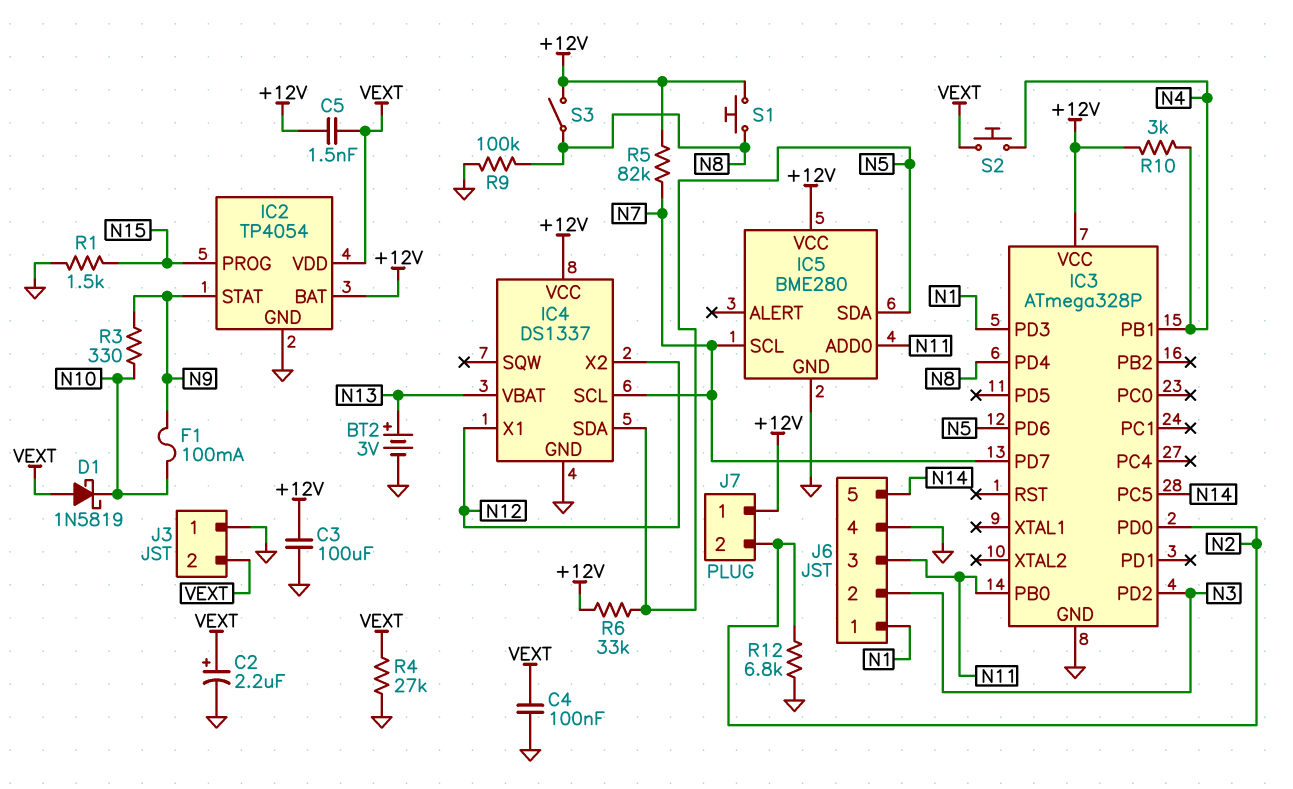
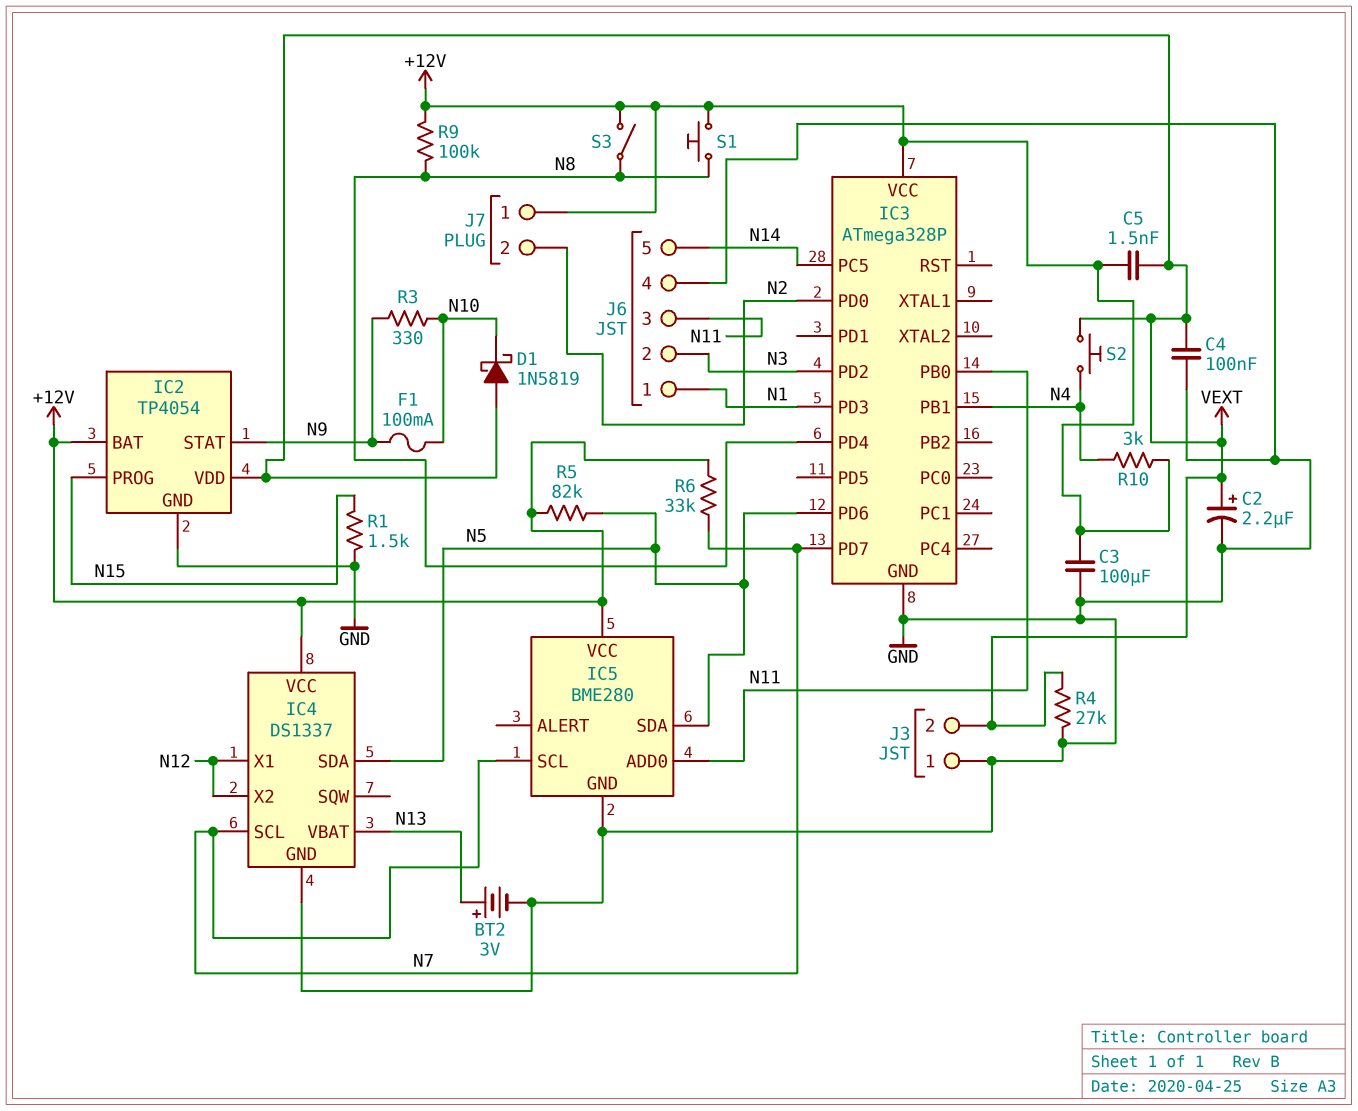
R5: 82k (+12V, N7) -> 82k (+12V, N5)
R6: 33k (+12V, N5) -> 33k (+12V, N7)
R9: 100k (GND, N8) -> 100k (+12V, N8)
R12: 6.8k (GND, N2) -> none

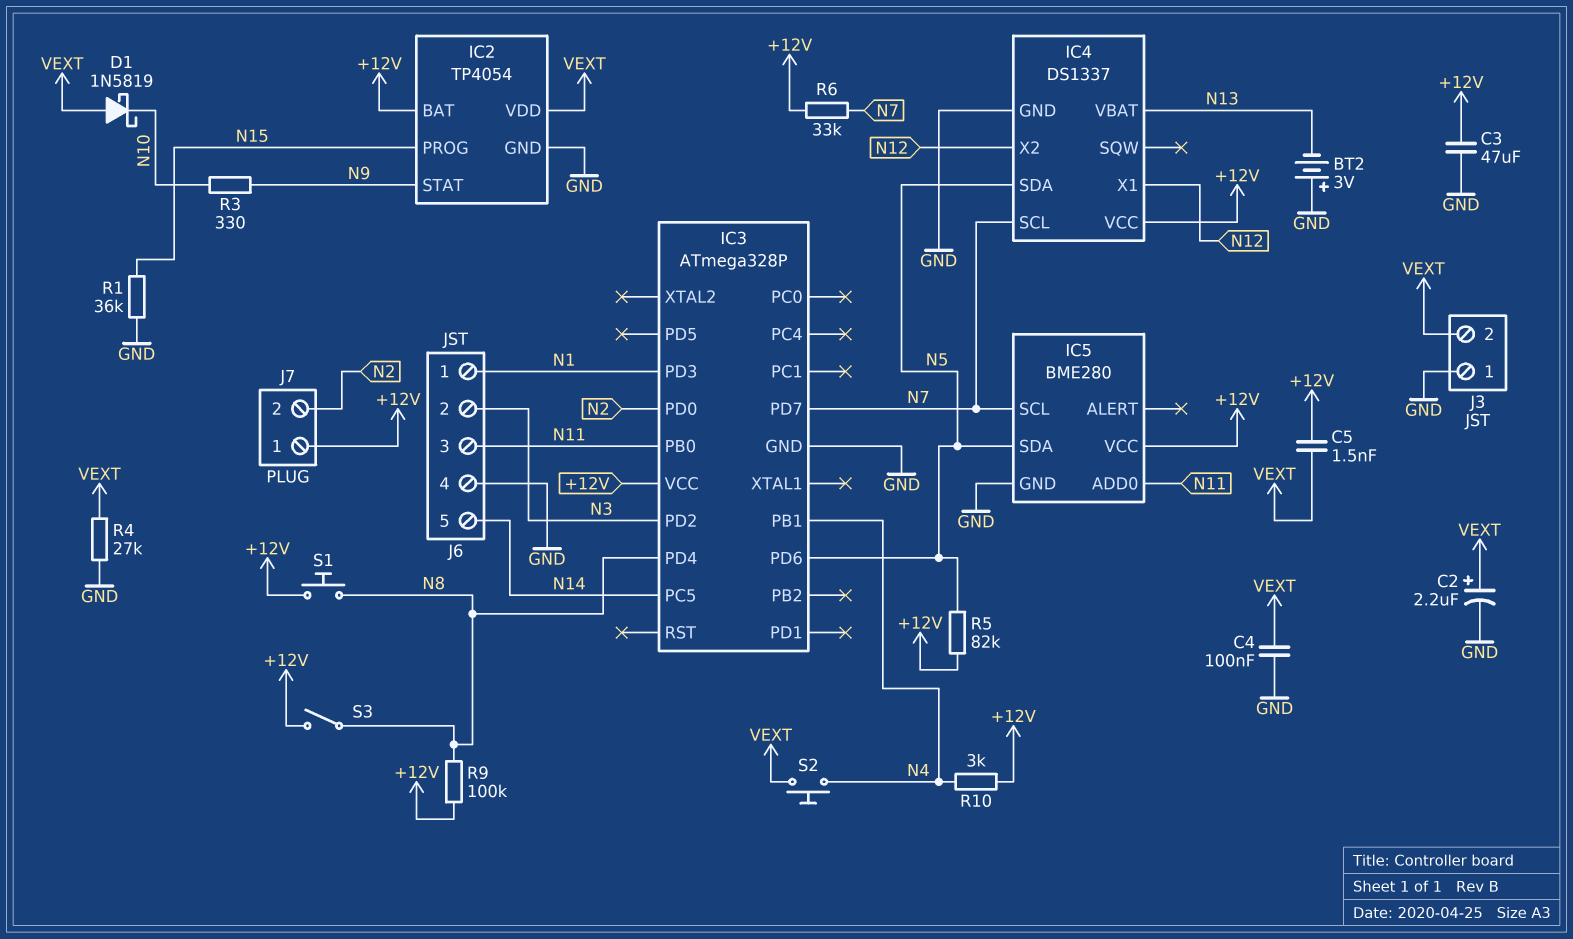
BT2: 3V (plus N13, minus GND) -> 3V (plus GND, minus N13)
C3: 100uF (+12V, GND) -> 47uF (+12V, GND)
F1: 100mA (N9, N10) -> none
R1: 1.5k (GND, N15) -> 36k (GND, N15)

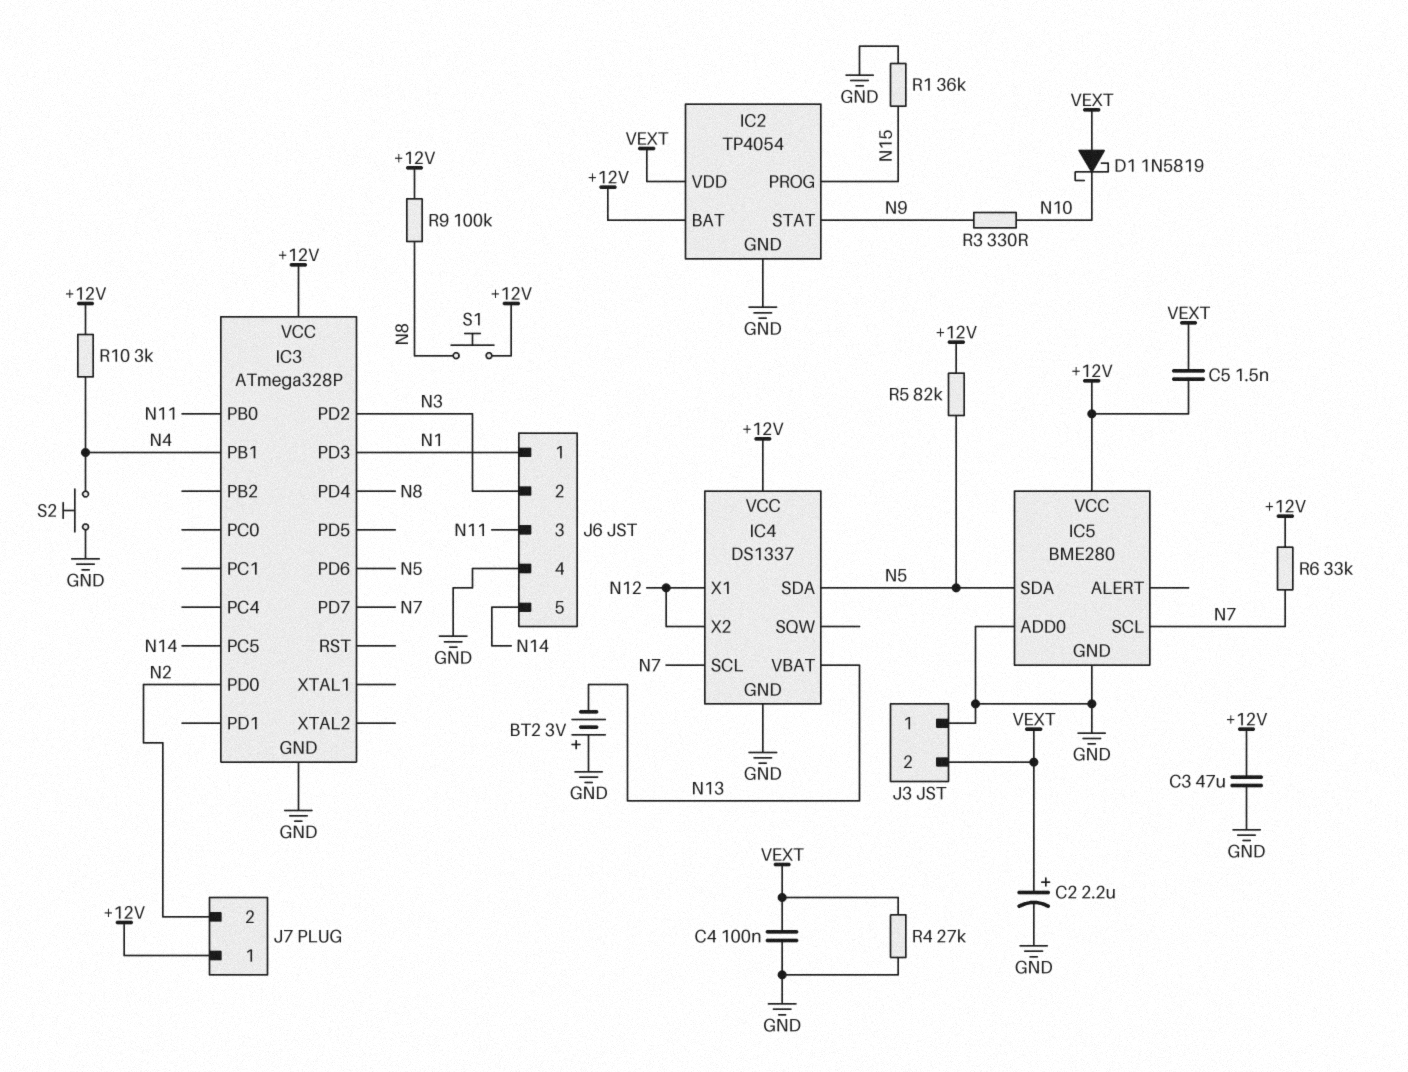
IC5 pin ADD0: N11 -> GND
S2: button (N4, VEXT) -> button (GND, N4)
S3: switch (+12V, N8) -> none

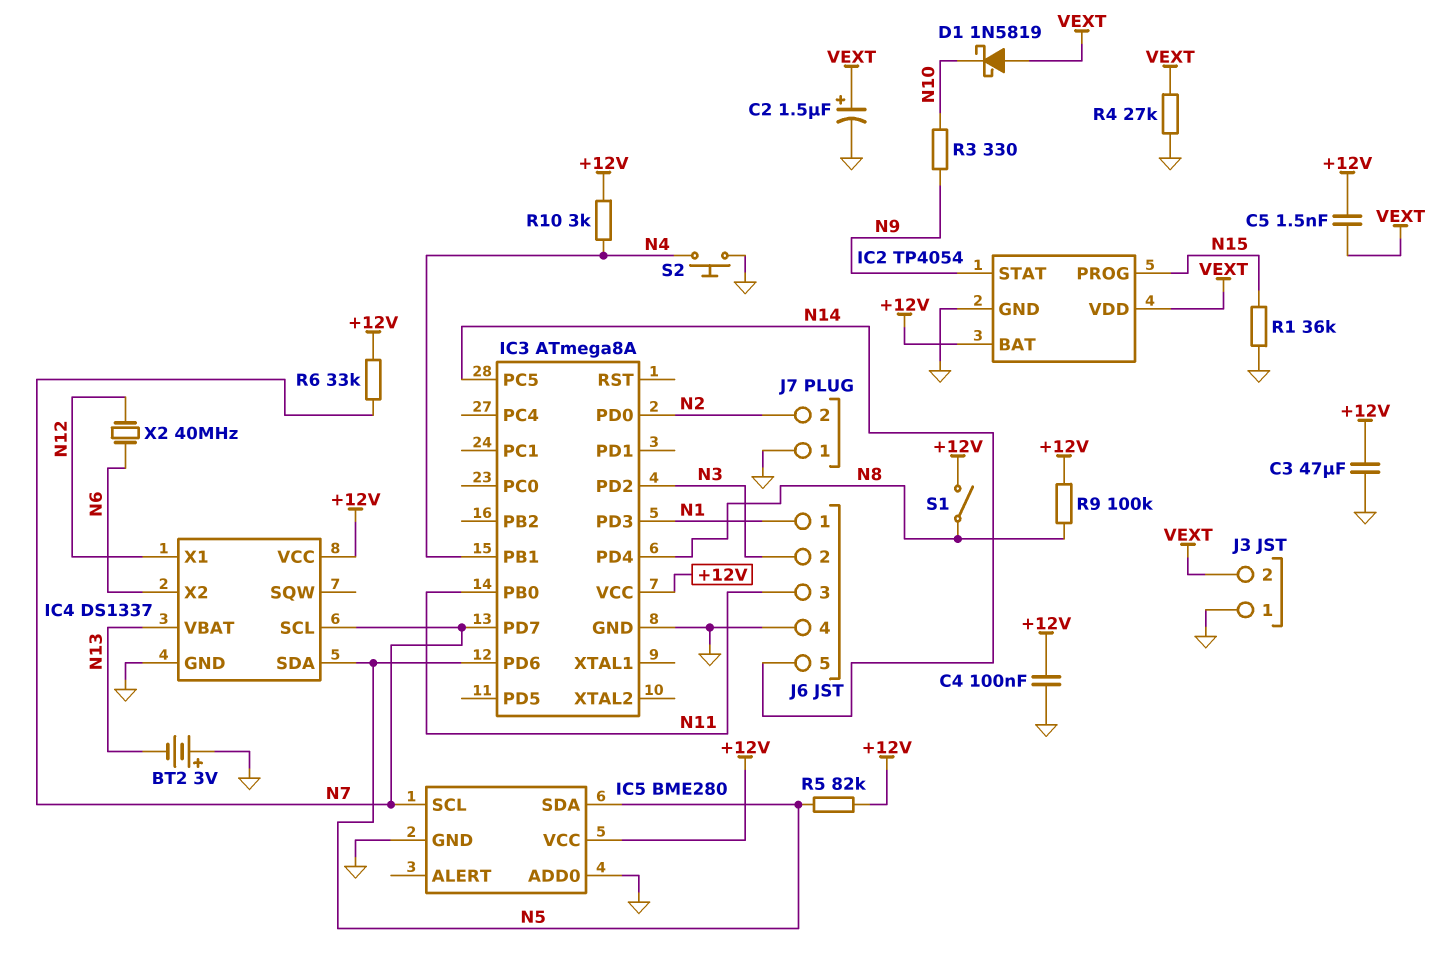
C2: 2.2uF (plus VEXT, minus GND) -> 1.5uF (plus VEXT, minus GND)
C4: 100nF (GND, VEXT) -> 100nF (+12V, GND)
IC3: ATmega328P -> ATmega8A
IC4 pin X2: N12 -> N6
J7 pin 1: +12V -> GND
S1: button (+12V, N8) -> switch (+12V, N8)
X2: none -> 40MHz (N6, N12)

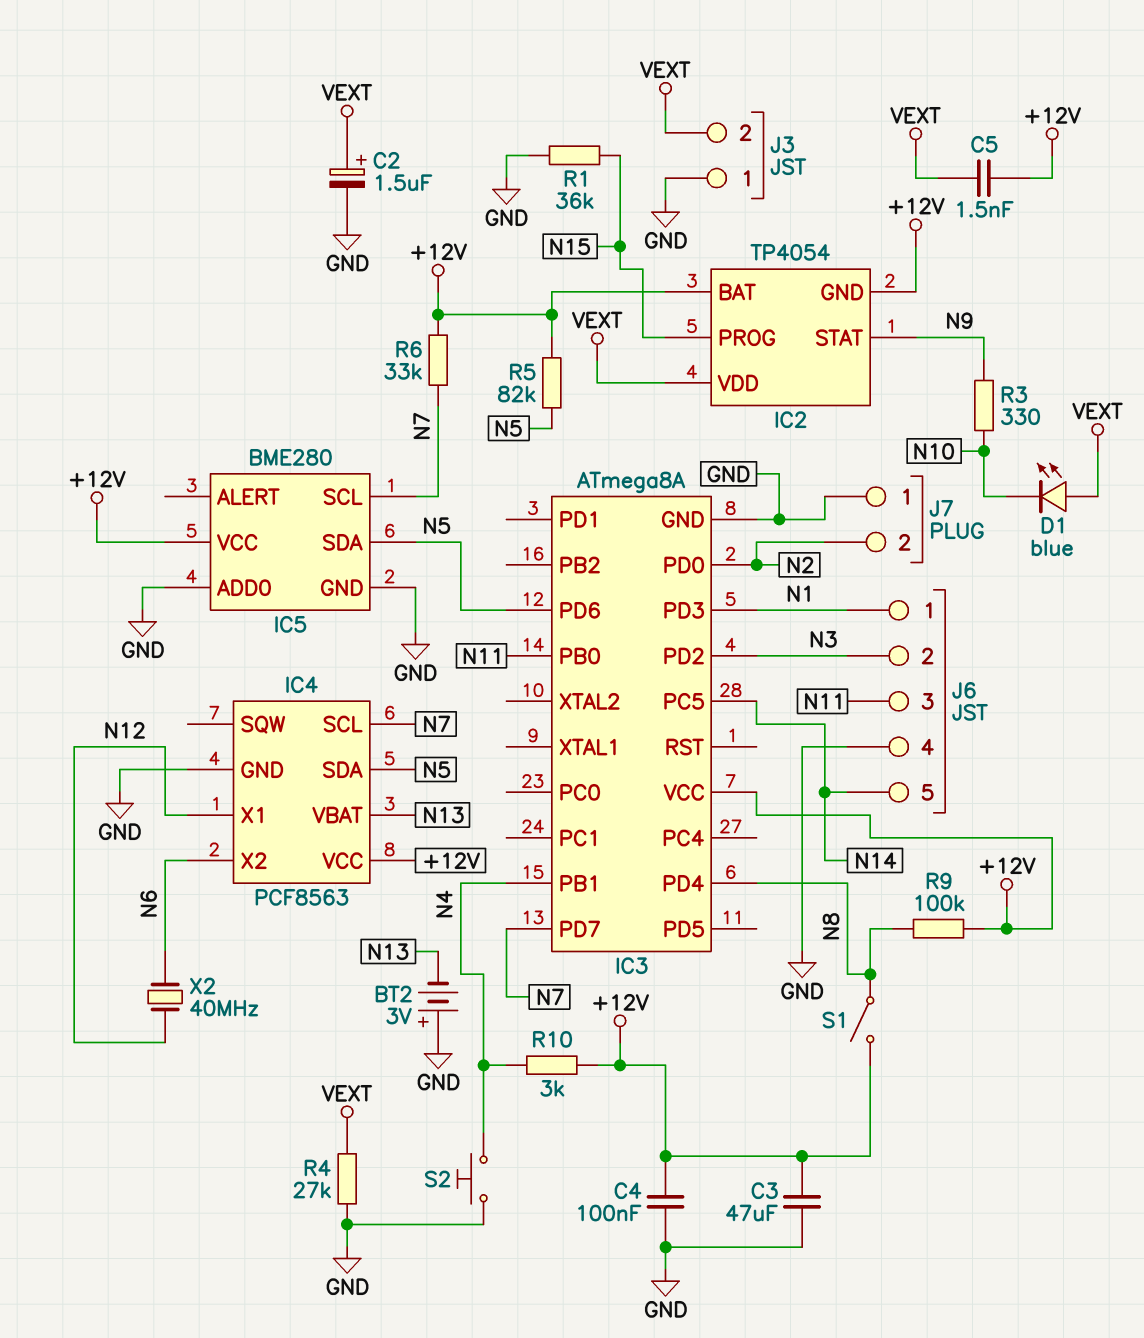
D1: schottky 1N5819 (A VEXT, K N10) -> LED blue (A VEXT, K N10)
IC2 pin GND: GND -> +12V
IC4: DS1337 -> PCF8563

